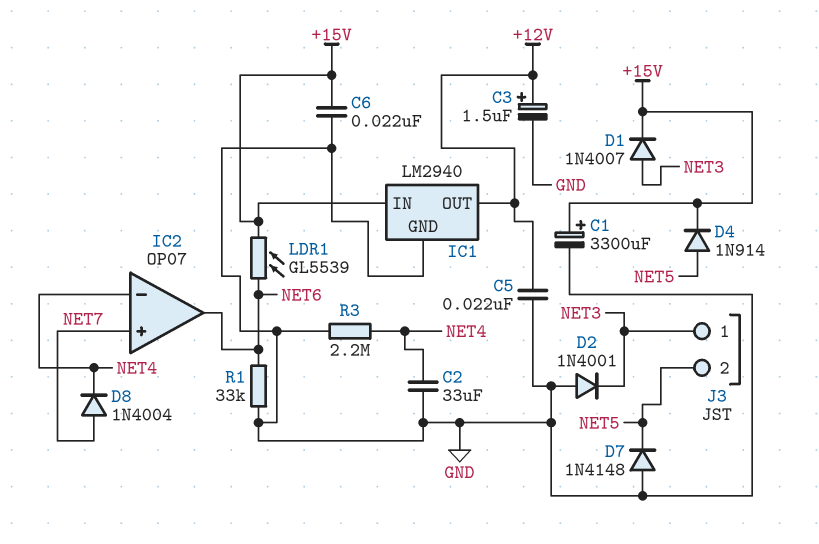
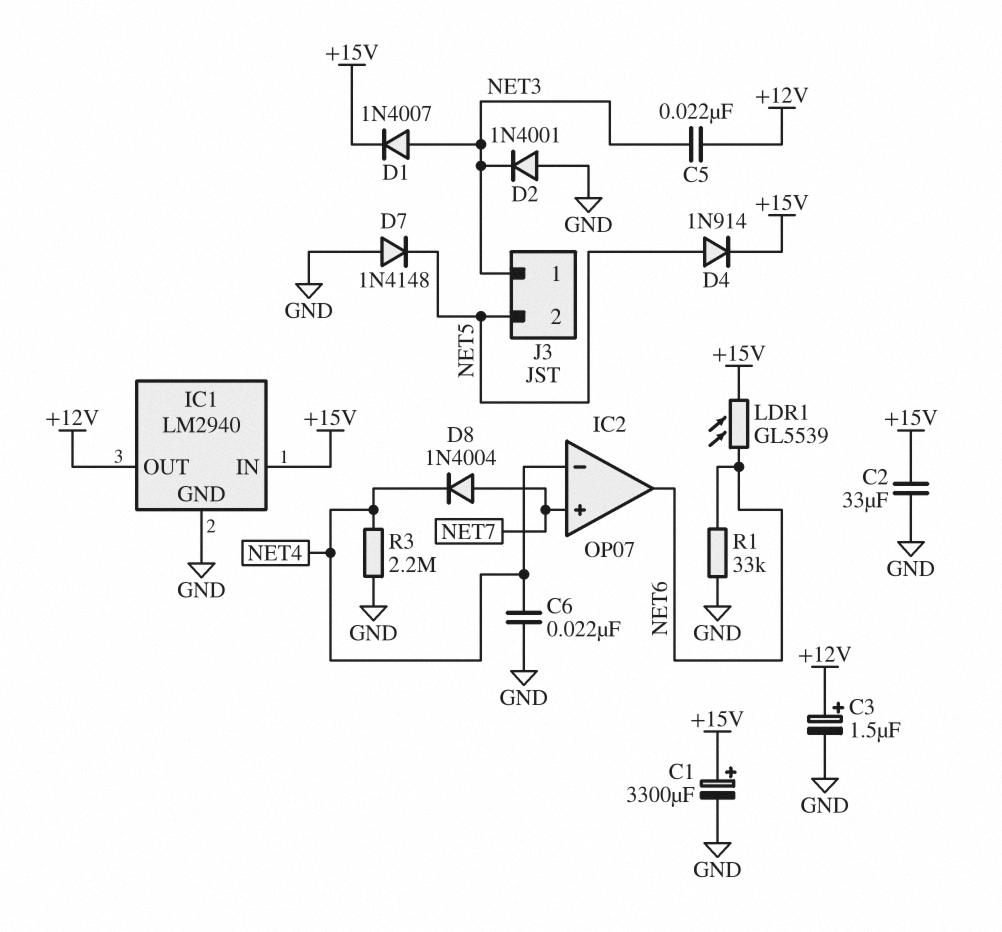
C2: 33uF (GND, NET4) -> 33uF (+15V, GND)
C5: 22nF (+12V, GND) -> 22nF (+12V, NET3)
C6: 22nF (+15V, GND) -> 22nF (GND, NET4)

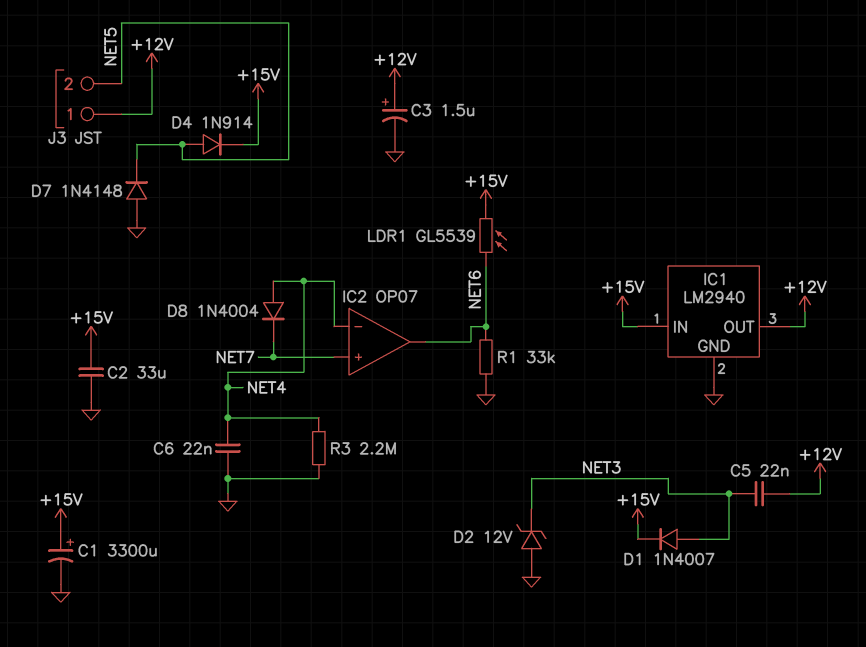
D2: diode 1N4001 (A GND, K NET3) -> zener 12V (A GND, K NET3)
D8: diode 1N4004 (A NET7, K NET4) -> diode 1N4004 (A NET4, K NET7)
J3 pin 1: NET3 -> +12V

